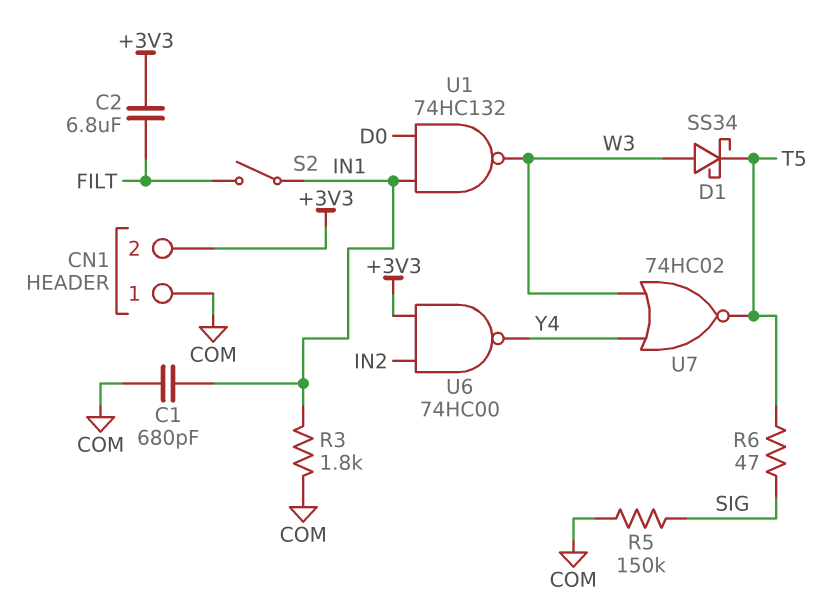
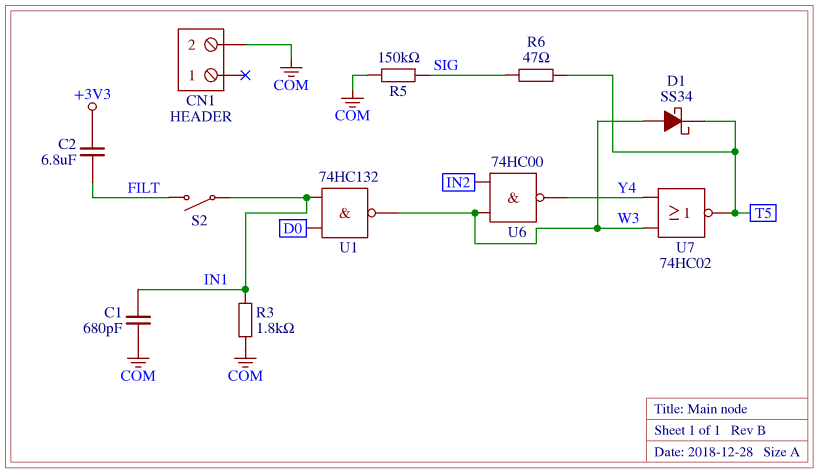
CN1 pin 1: COM -> none
CN1 pin 2: +3V3 -> COM
U6: NAND 74HC00 (in +3V3, in IN2, out Y4) -> NAND 74HC00 (in IN2, in W3, out Y4)

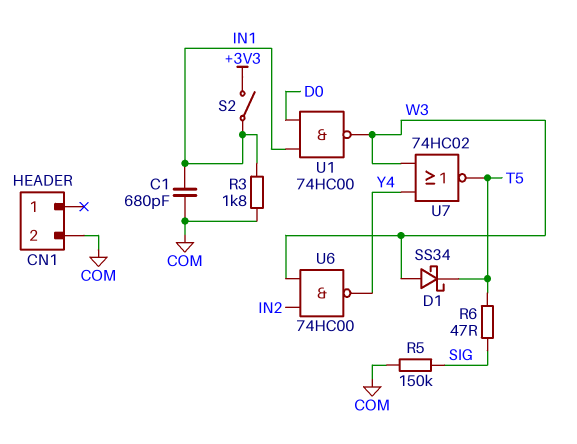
C2: 6.8uF (+3V3, FILT) -> none
S2: switch (FILT, IN1) -> switch (+3V3, IN1)
U1: NAND 74HC132 (in D0, in IN1, out W3) -> NAND 74HC00 (in D0, in IN1, out W3)

